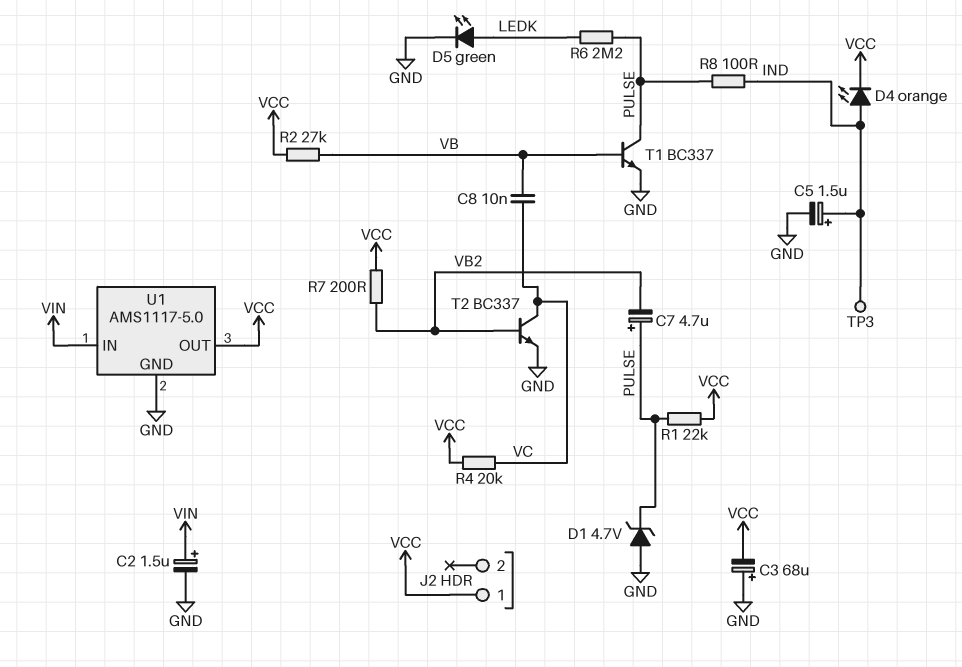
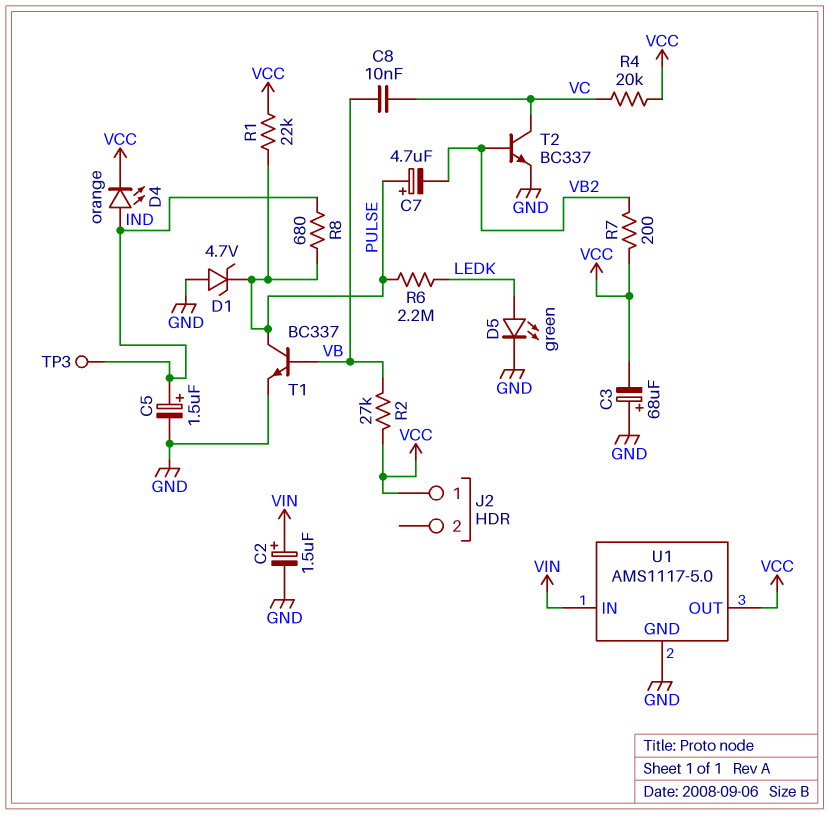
R8: 100 (IND, PULSE) -> 680 (IND, PULSE)

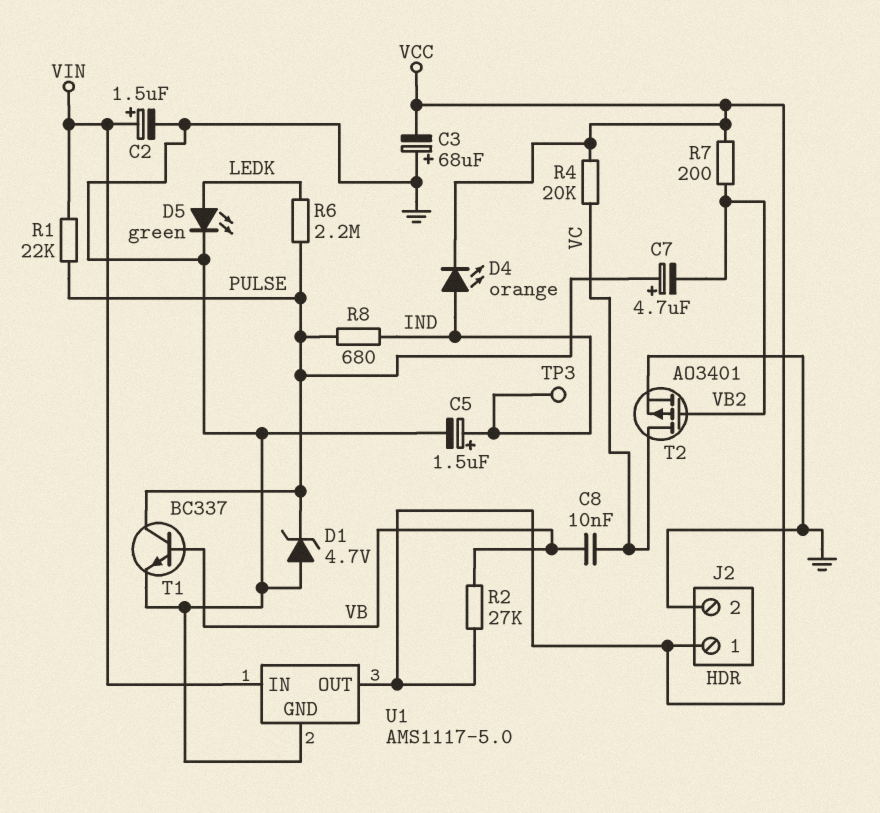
J2 pin 2: none -> GND
R1: 22k (PULSE, VCC) -> 22k (PULSE, VIN)
T2: NPN BC337 (B VB2, C VC, E GND) -> PMOS AO3401 (G VB2, D VC, S GND)

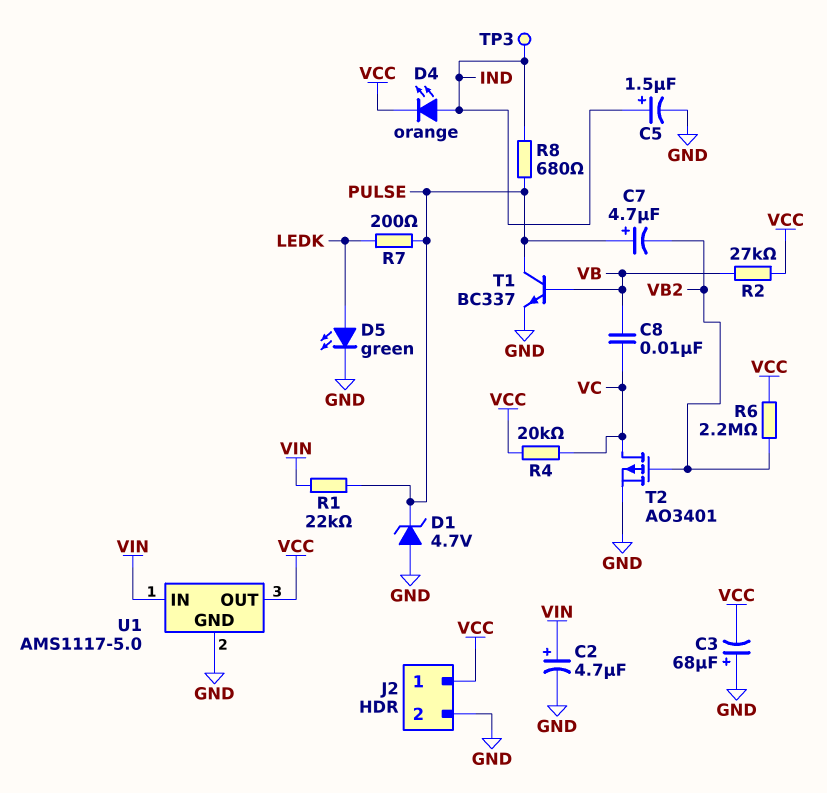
C2: 1.5uF (plus VIN, minus GND) -> 4.7uF (plus VIN, minus GND)
R6: 2.2M (LEDK, PULSE) -> 2.2M (VB2, VCC)
R7: 200 (VB2, VCC) -> 200 (LEDK, PULSE)

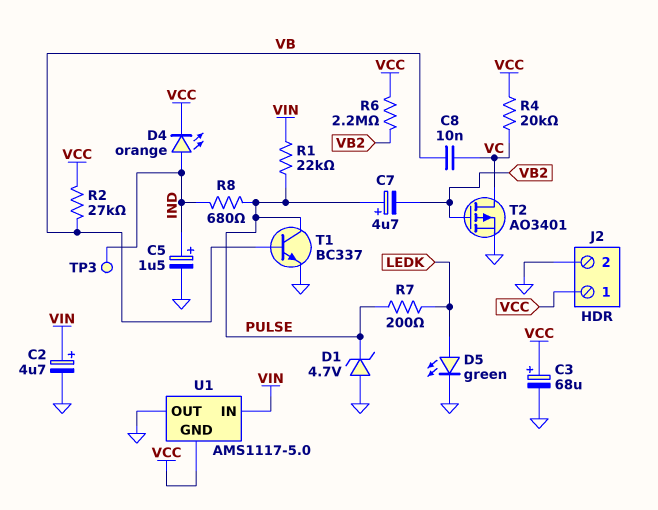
C3: 68uF (plus GND, minus VCC) -> 68uF (plus VCC, minus GND)
U1 pin GND: GND -> VCC
U1 pin OUT: VCC -> GND

